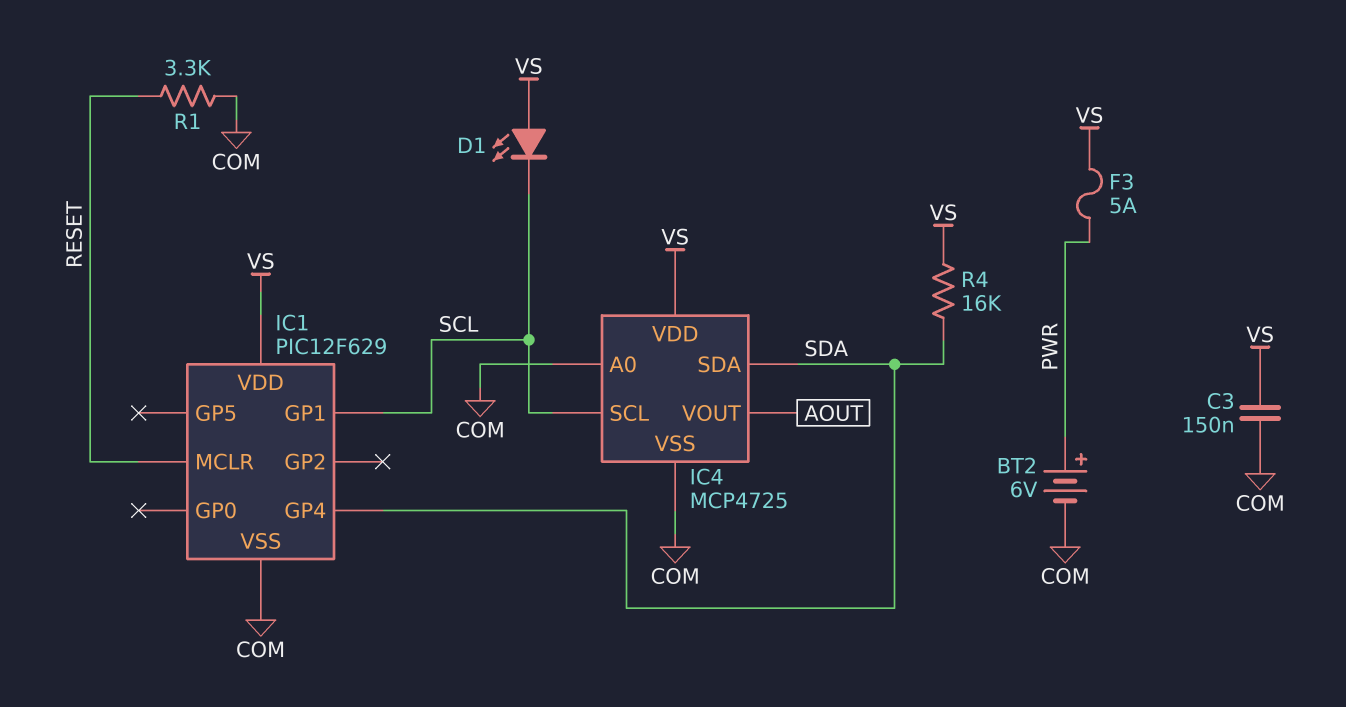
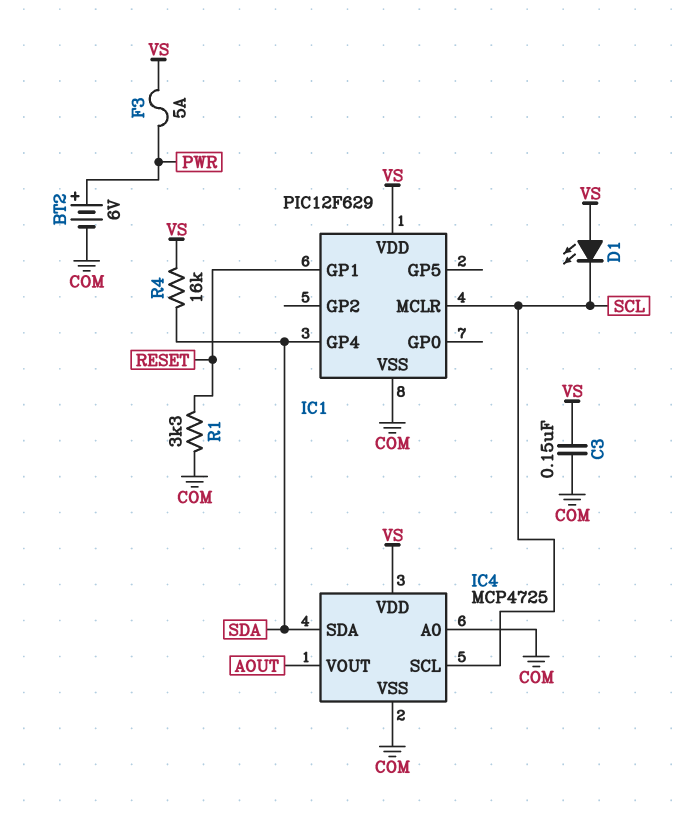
IC1 pin GP1: SCL -> RESET
IC1 pin MCLR: RESET -> SCL

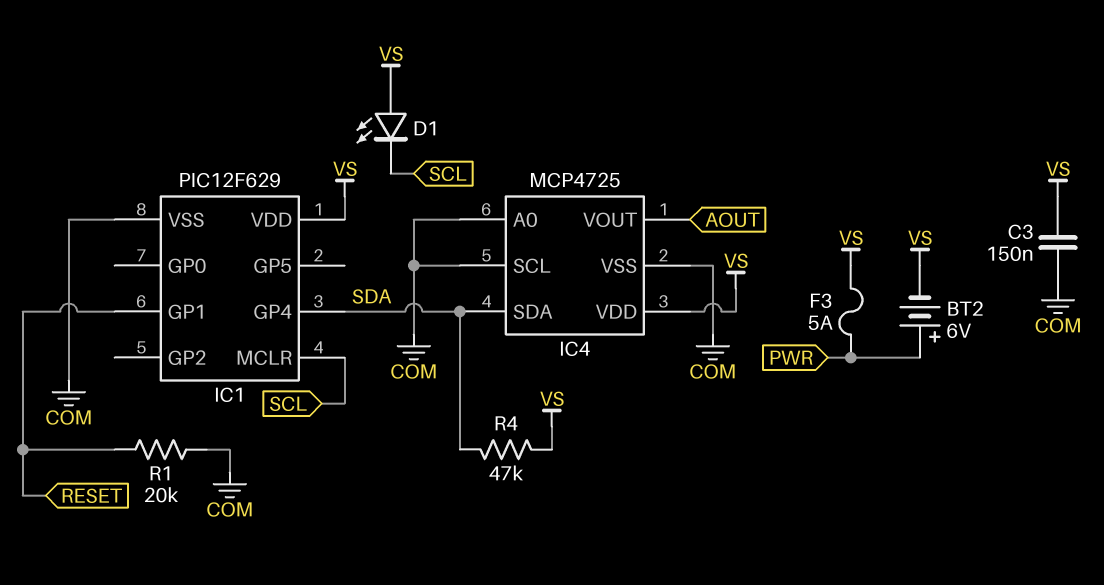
BT2: 6V (plus PWR, minus COM) -> 6V (plus PWR, minus VS)
IC4 pin SCL: SCL -> COM
R1: 3.3k (COM, RESET) -> 20k (COM, RESET)
R4: 16k (SDA, VS) -> 47k (SDA, VS)

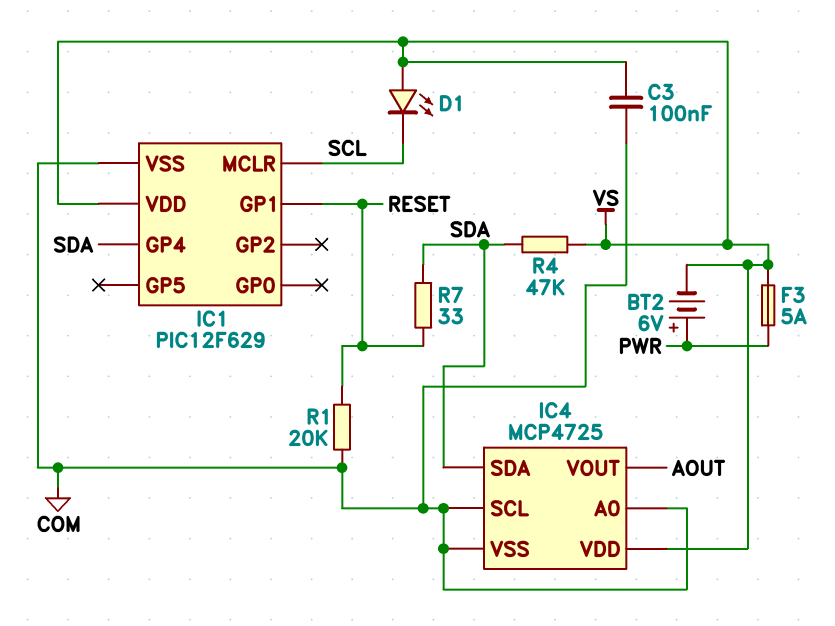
C3: 150nF (COM, VS) -> 100nF (COM, VS)
R7: none -> 33 (RESET, SDA)

